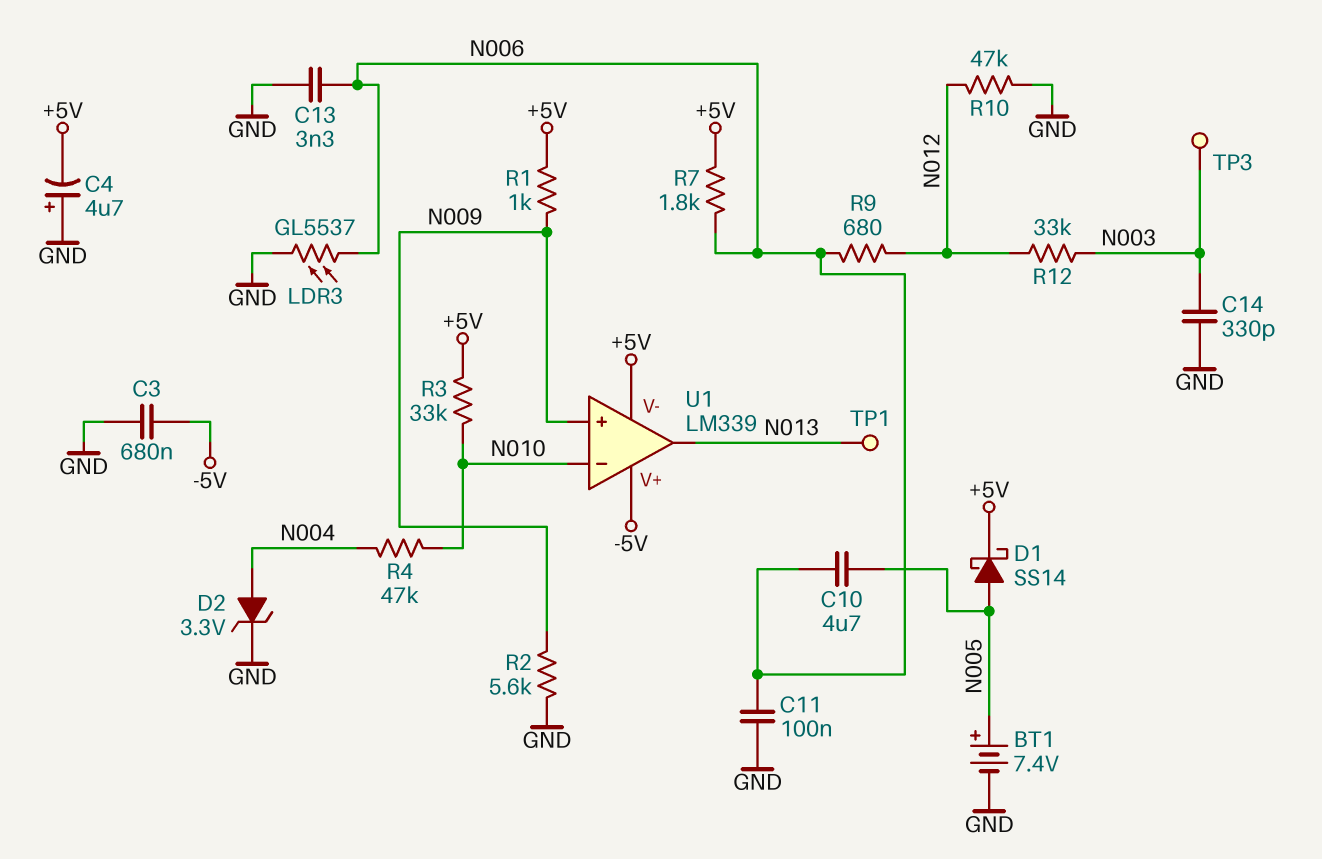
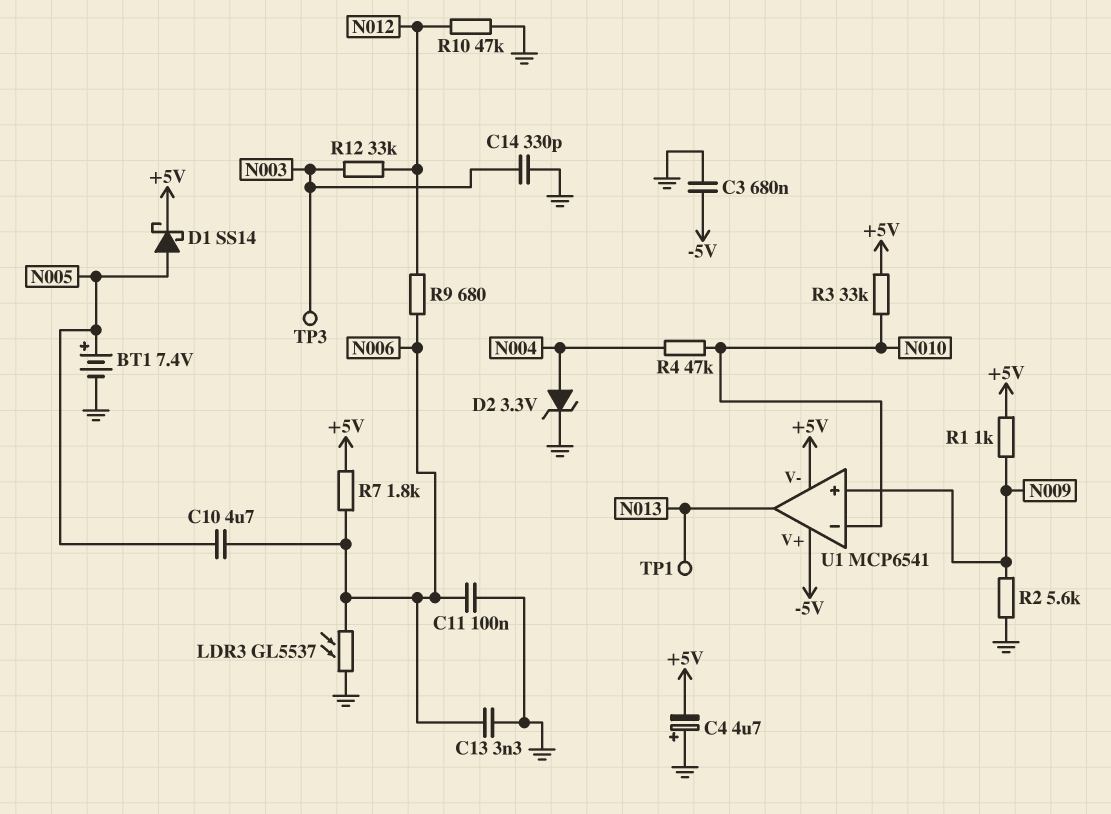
U1: LM339 -> MCP6541

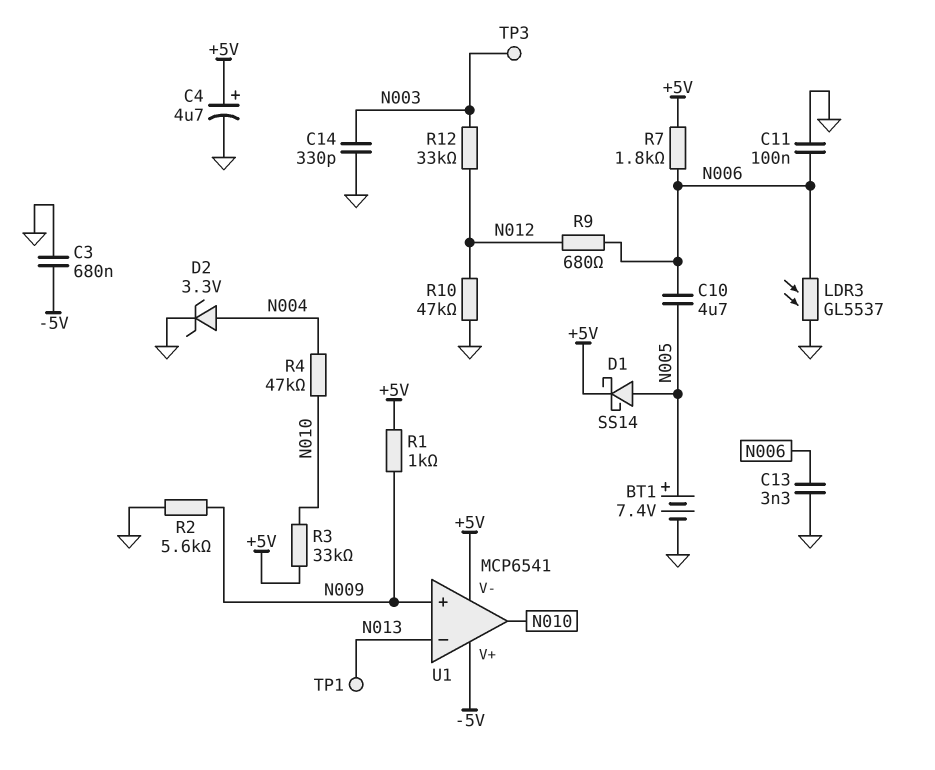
C4: 4.7uF (plus GND, minus +5V) -> 4.7uF (plus +5V, minus GND)
U1 pin in-: N010 -> N013
U1 pin out: N013 -> N010

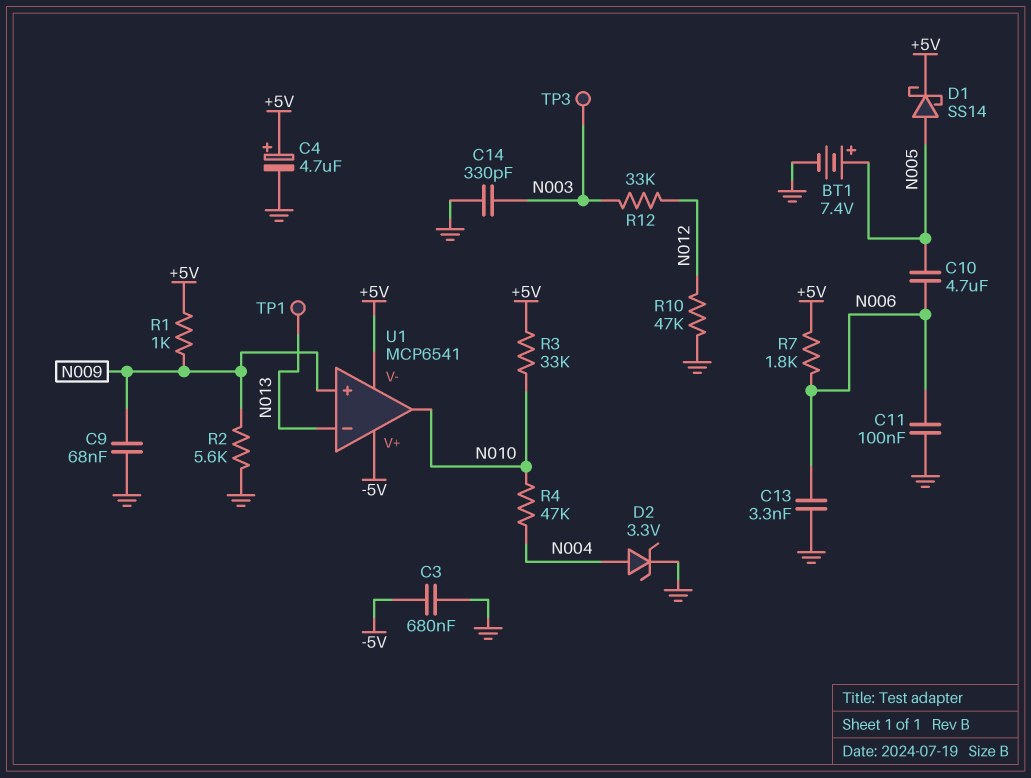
C9: none -> 68nF (GND, N009)
LDR3: GL5537 (GND, N006) -> none
R9: 680 (N006, N012) -> none

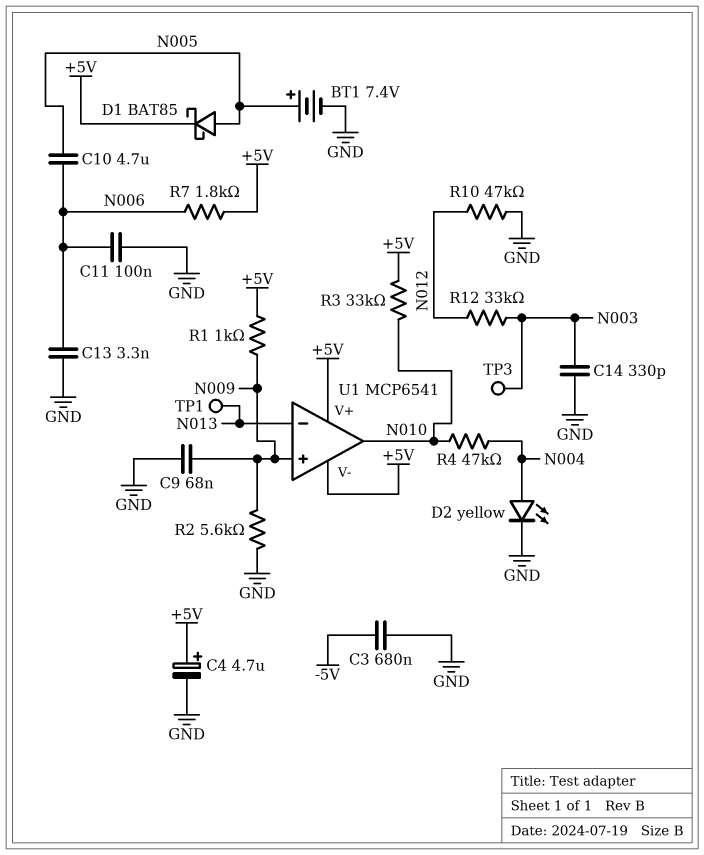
D1: schottky SS14 (A N005, K +5V) -> schottky BAT85 (A N005, K +5V)
D2: zener 3.3V (A N004, K GND) -> LED yellow (A N004, K GND)
U1 pin V+: -5V -> +5V

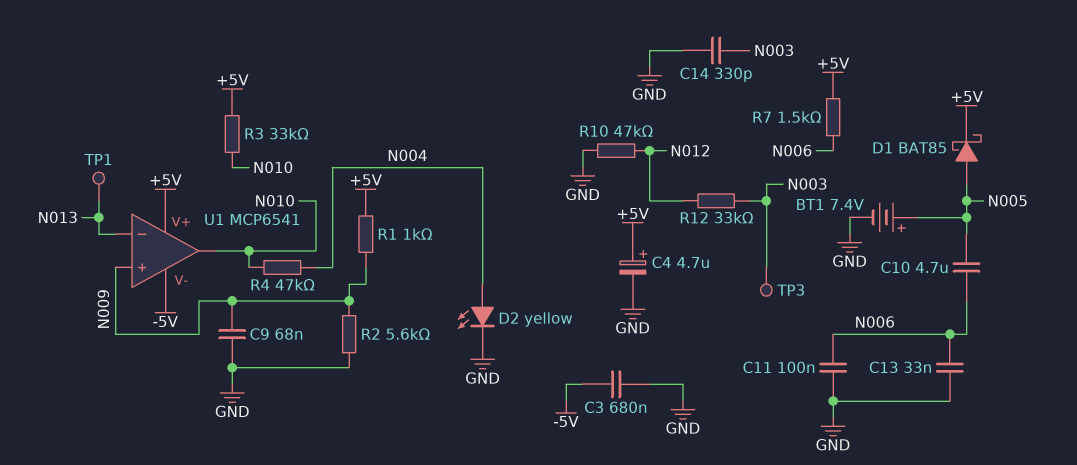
C13: 3.3nF (GND, N006) -> 33nF (GND, N006)
R7: 1.8k (+5V, N006) -> 1.5k (+5V, N006)
U1 pin V-: +5V -> -5V

